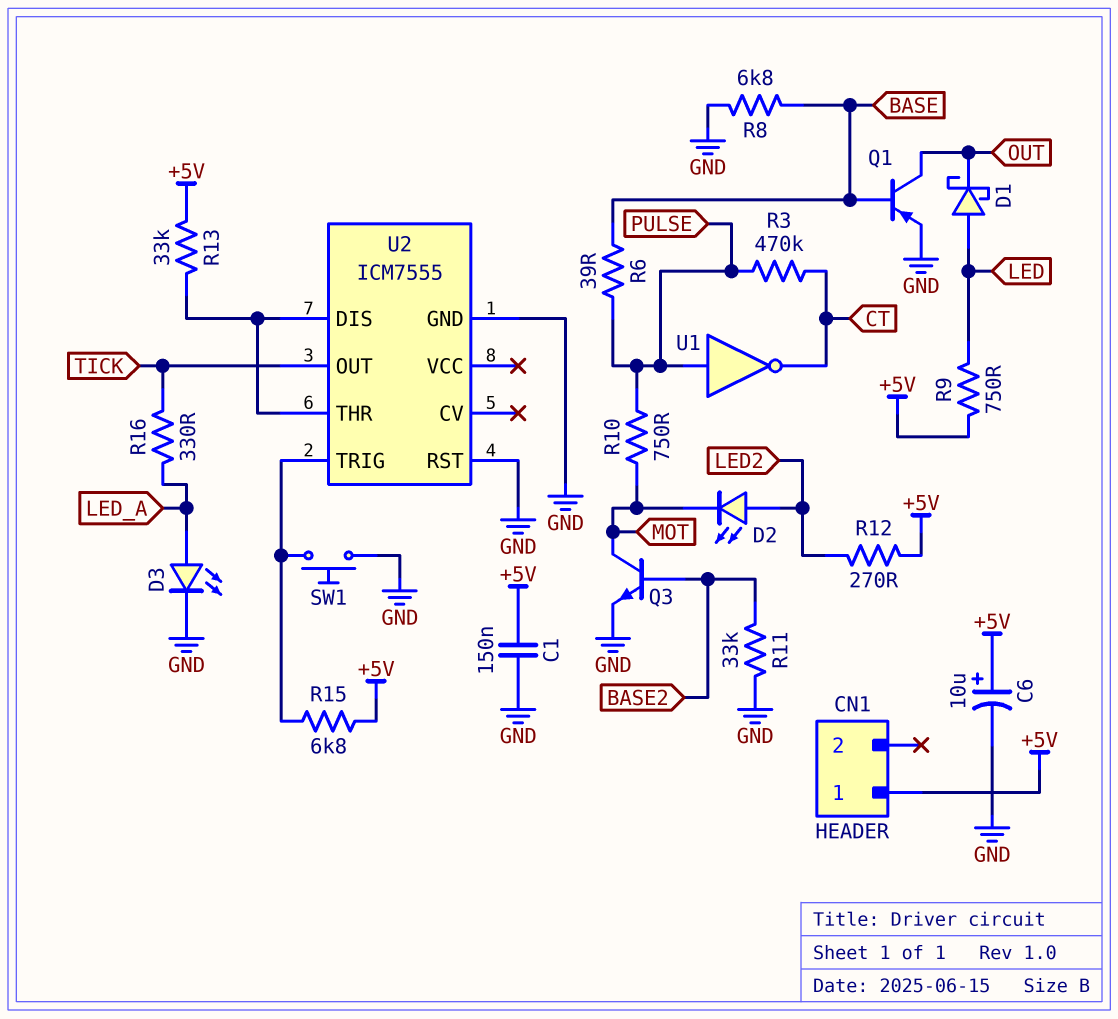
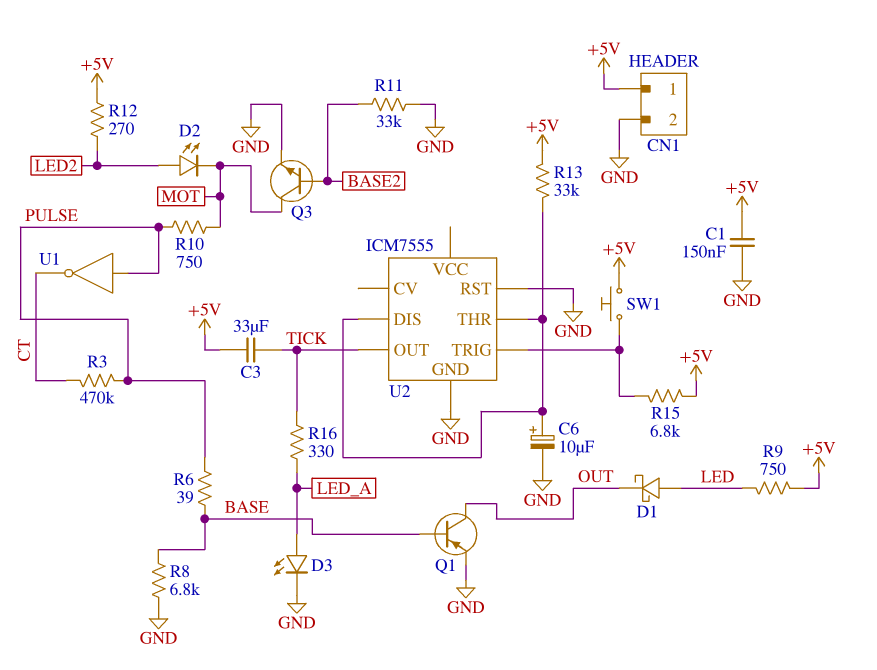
C3: none -> 33uF (+5V, TICK)
C6: 10uF (plus +5V, minus GND) -> 10uF (plus U2/DIS, minus GND)
CN1 pin 2: none -> GND
SW1: button (GND, U2/TRIG) -> button (+5V, U2/TRIG)

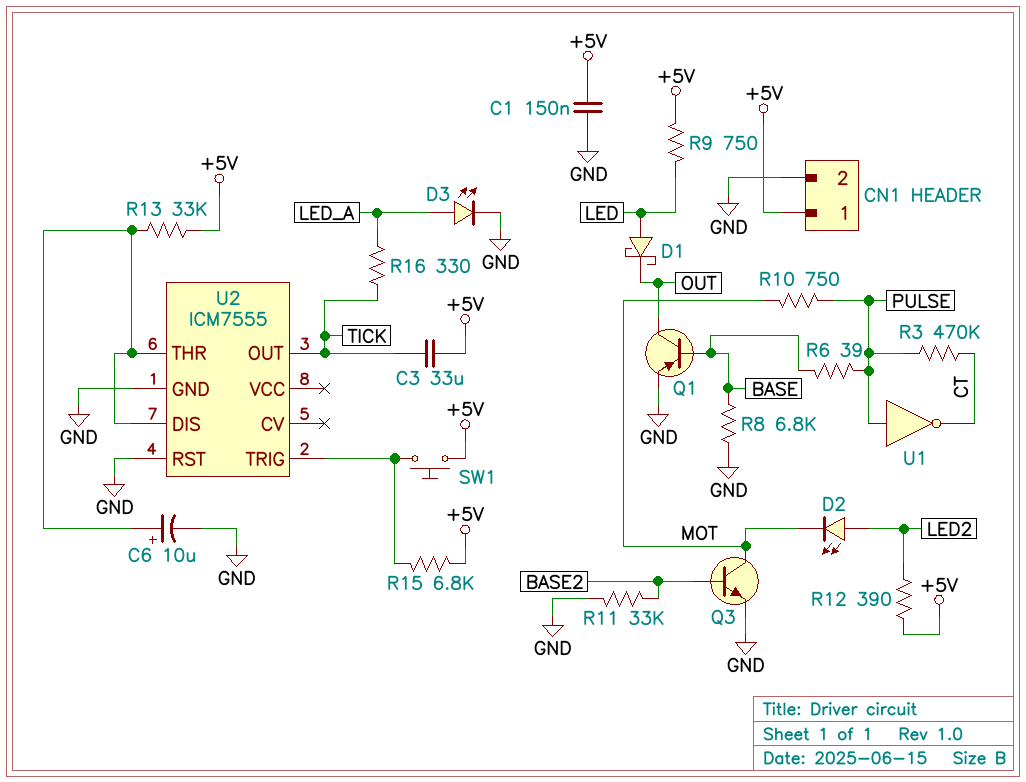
R12: 270 (+5V, LED2) -> 390 (+5V, LED2)

